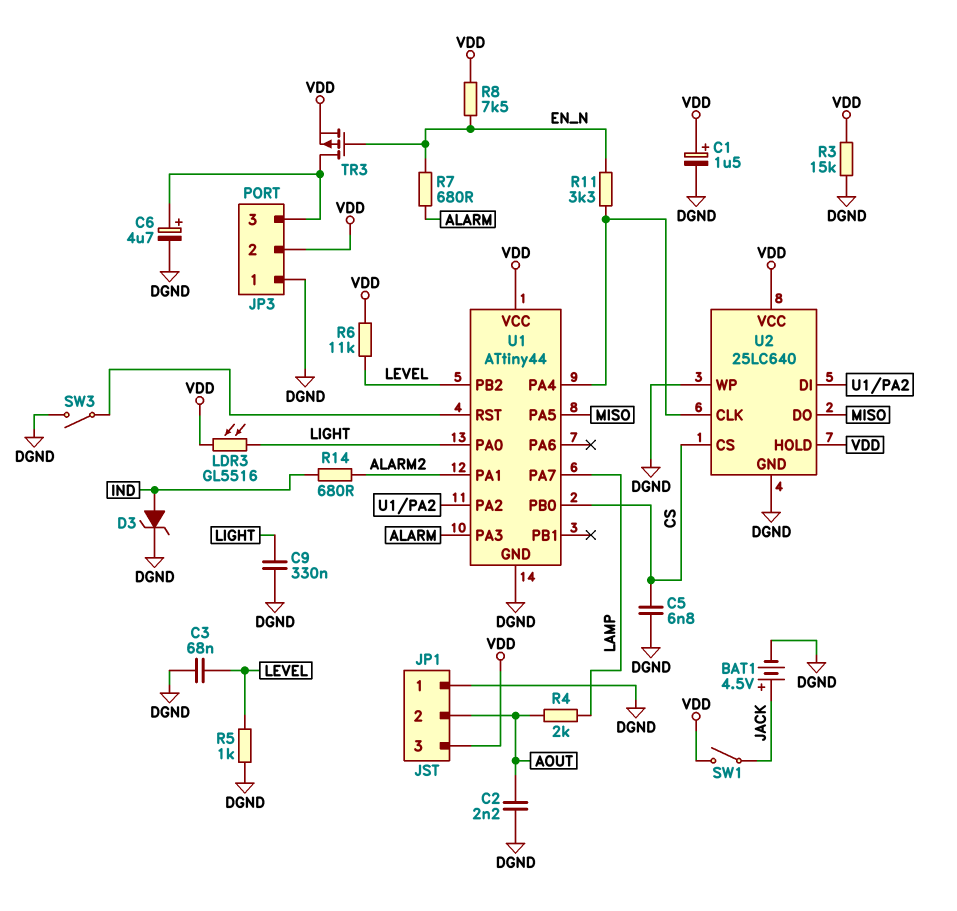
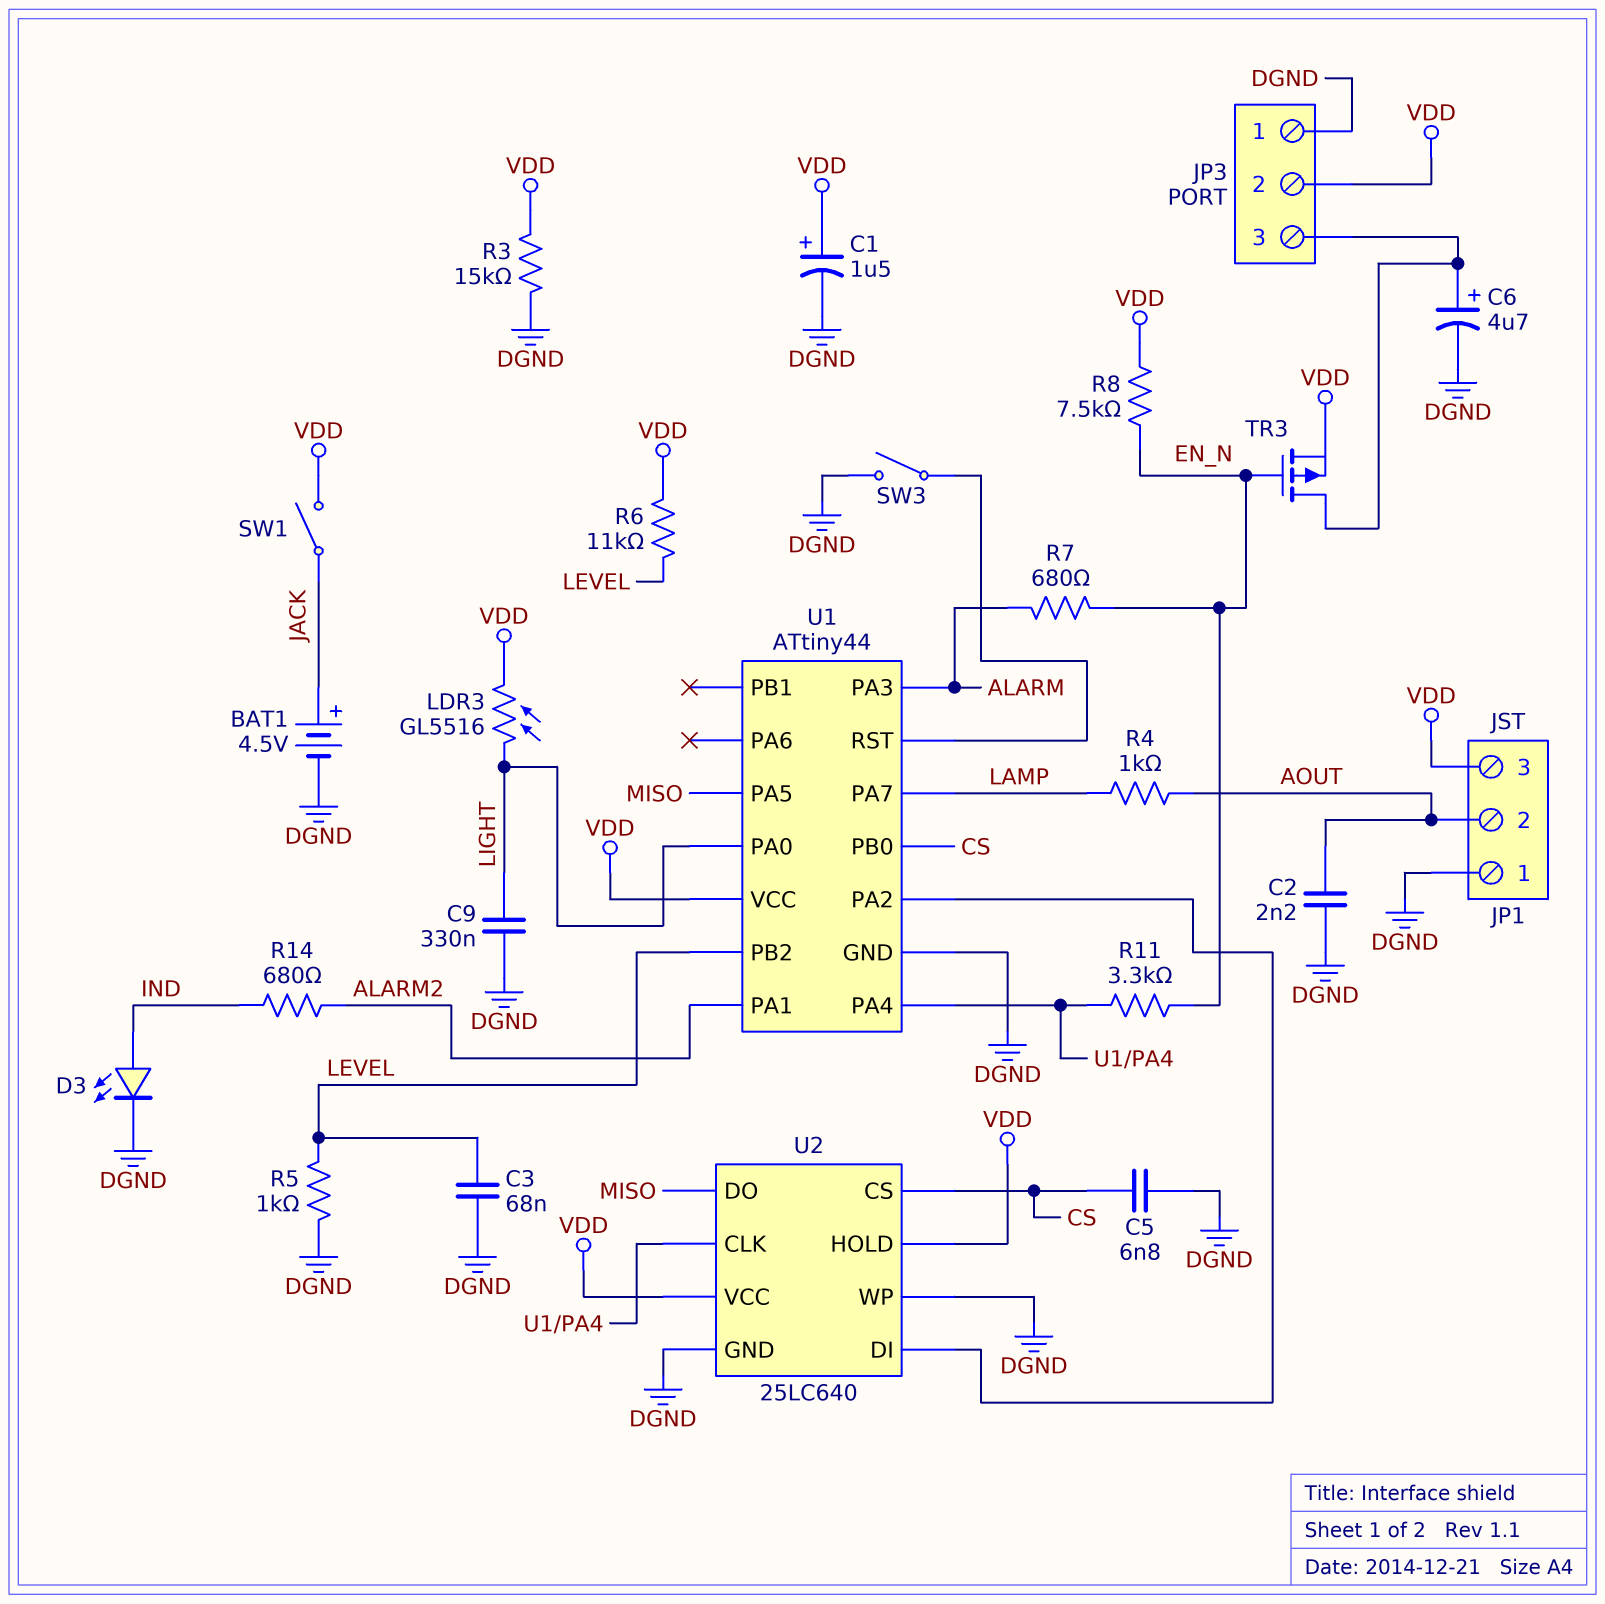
D3: zener (A IND, K DGND) -> LED (A IND, K DGND)
R4: 2k (AOUT, LAMP) -> 1k (AOUT, LAMP)

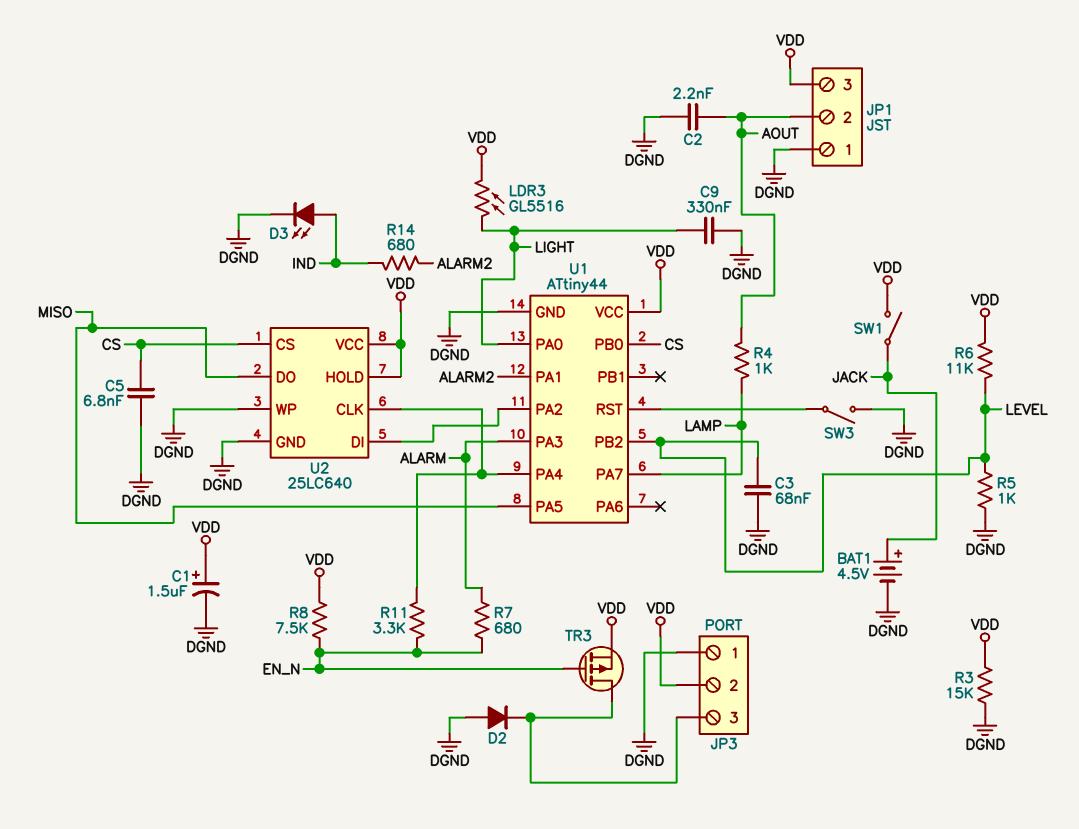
C6: 4.7uF (plus JP3/3, minus DGND) -> none
D2: none -> diode (A DGND, K JP3/3)

